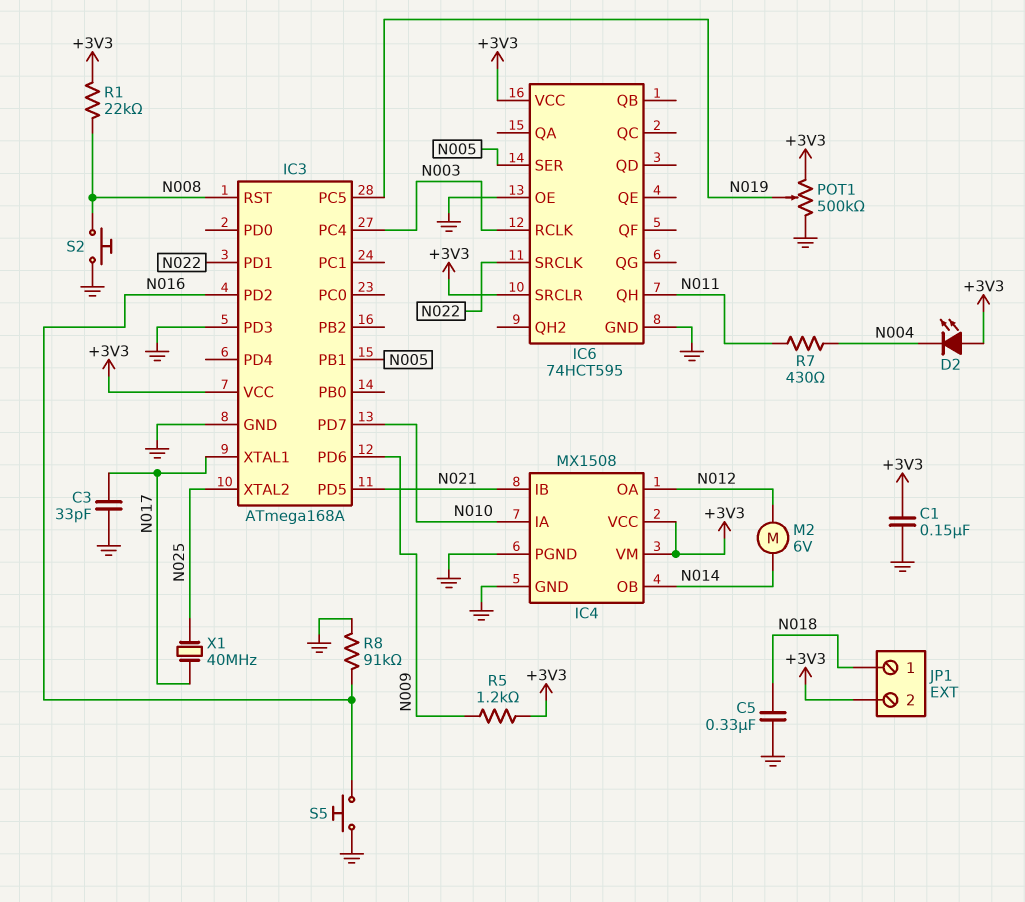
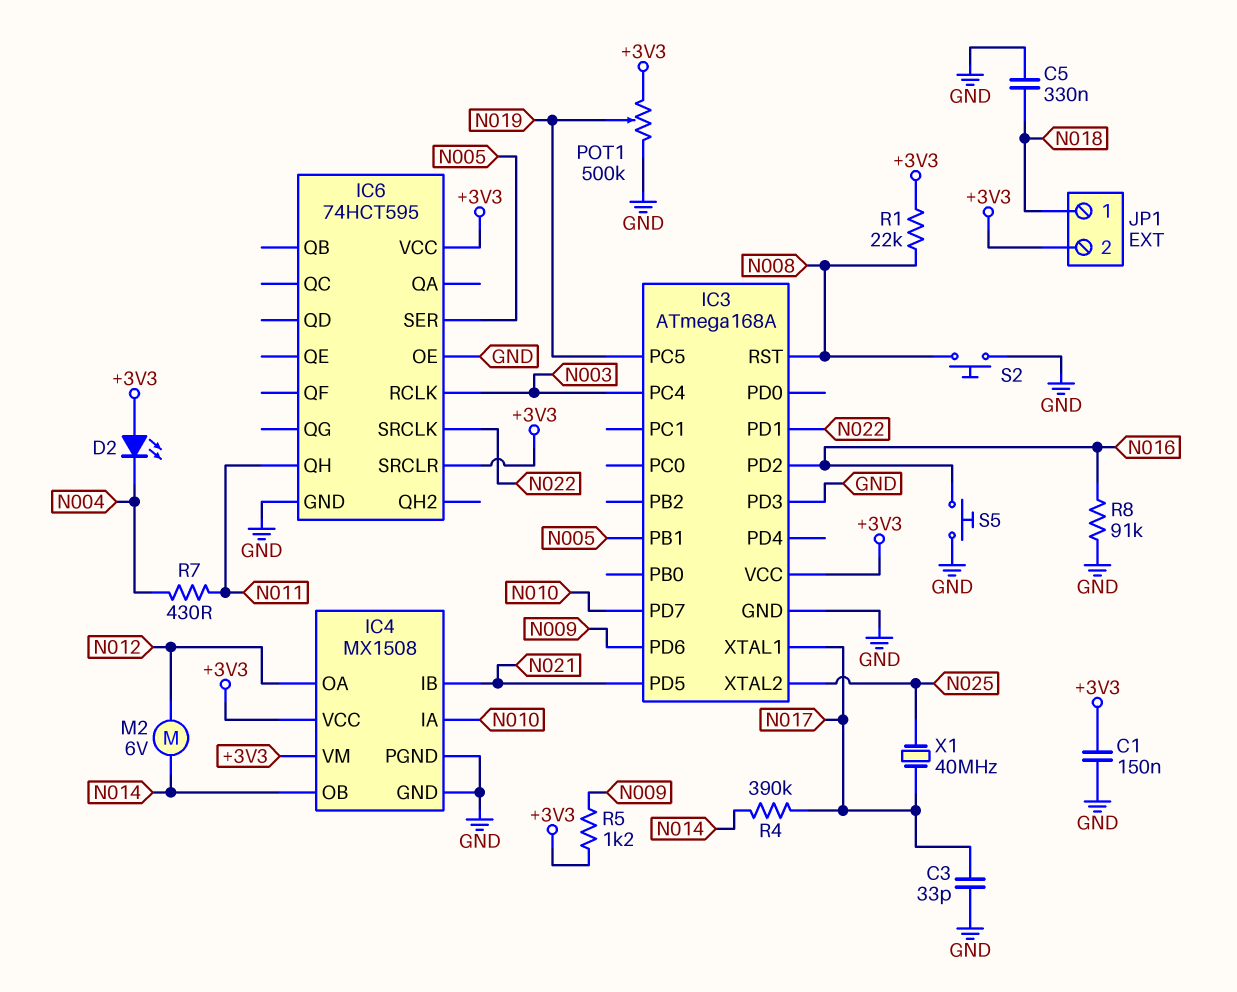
R4: none -> 390k (N014, N017)

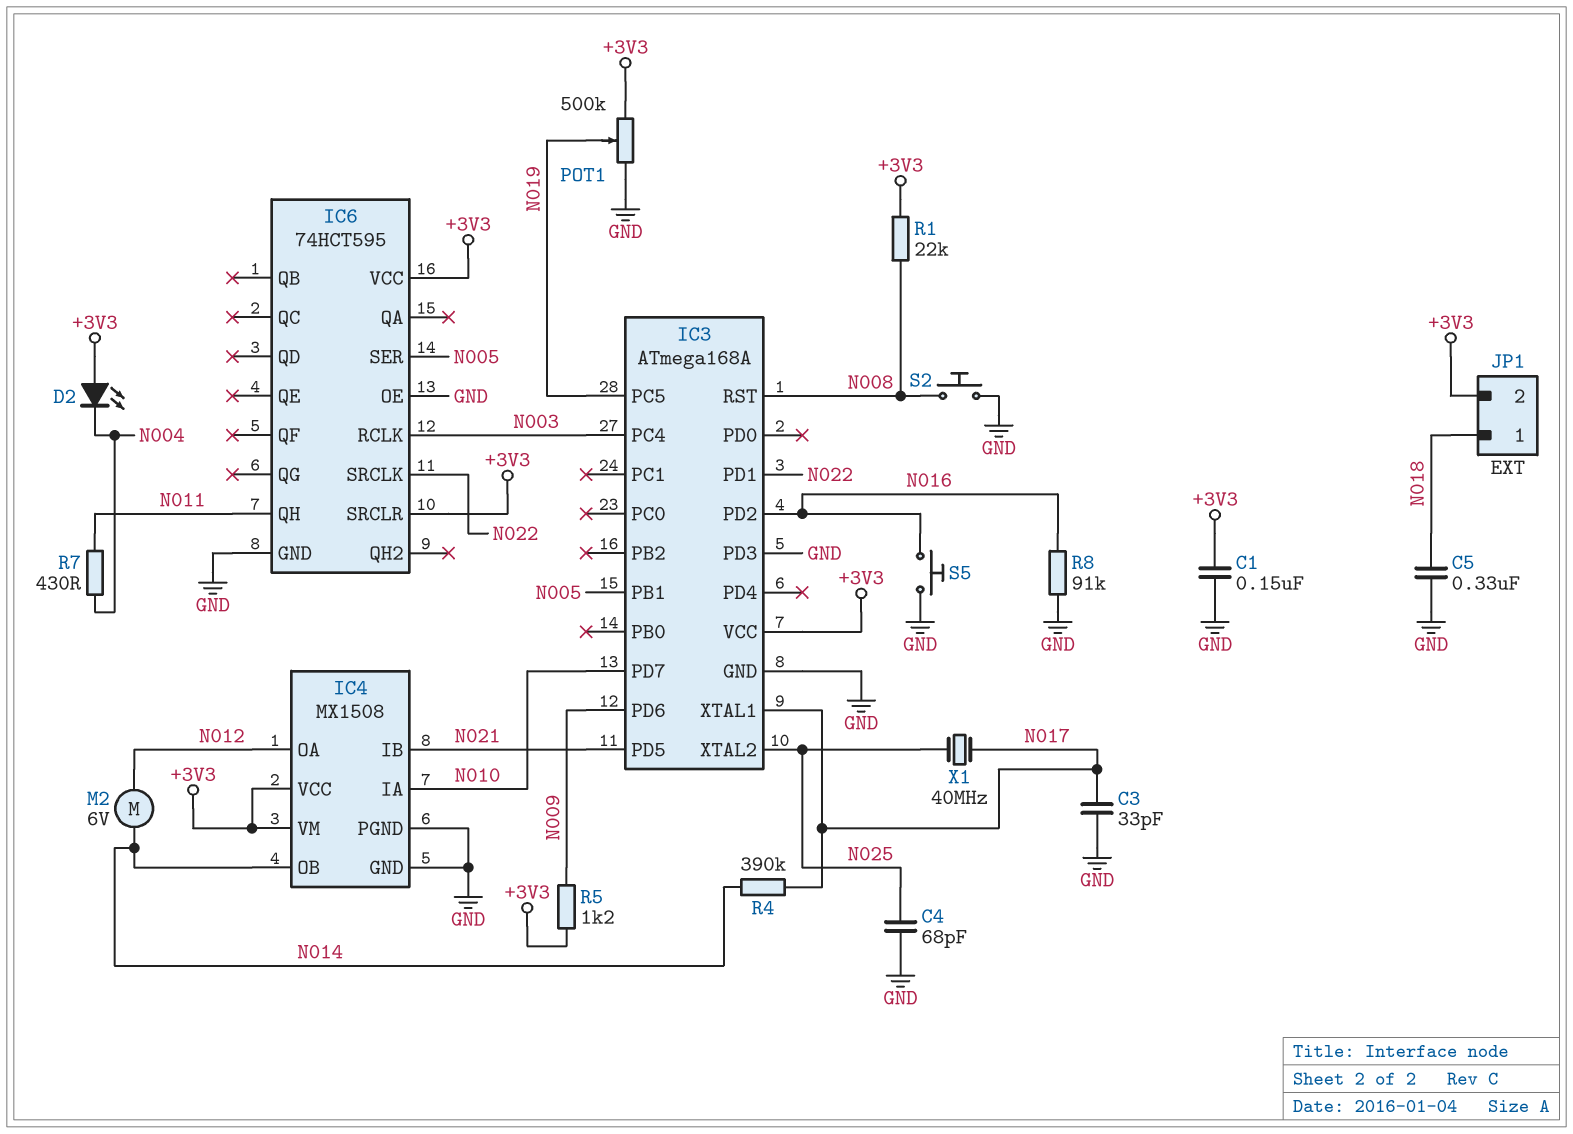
C4: none -> 68pF (GND, N025)

